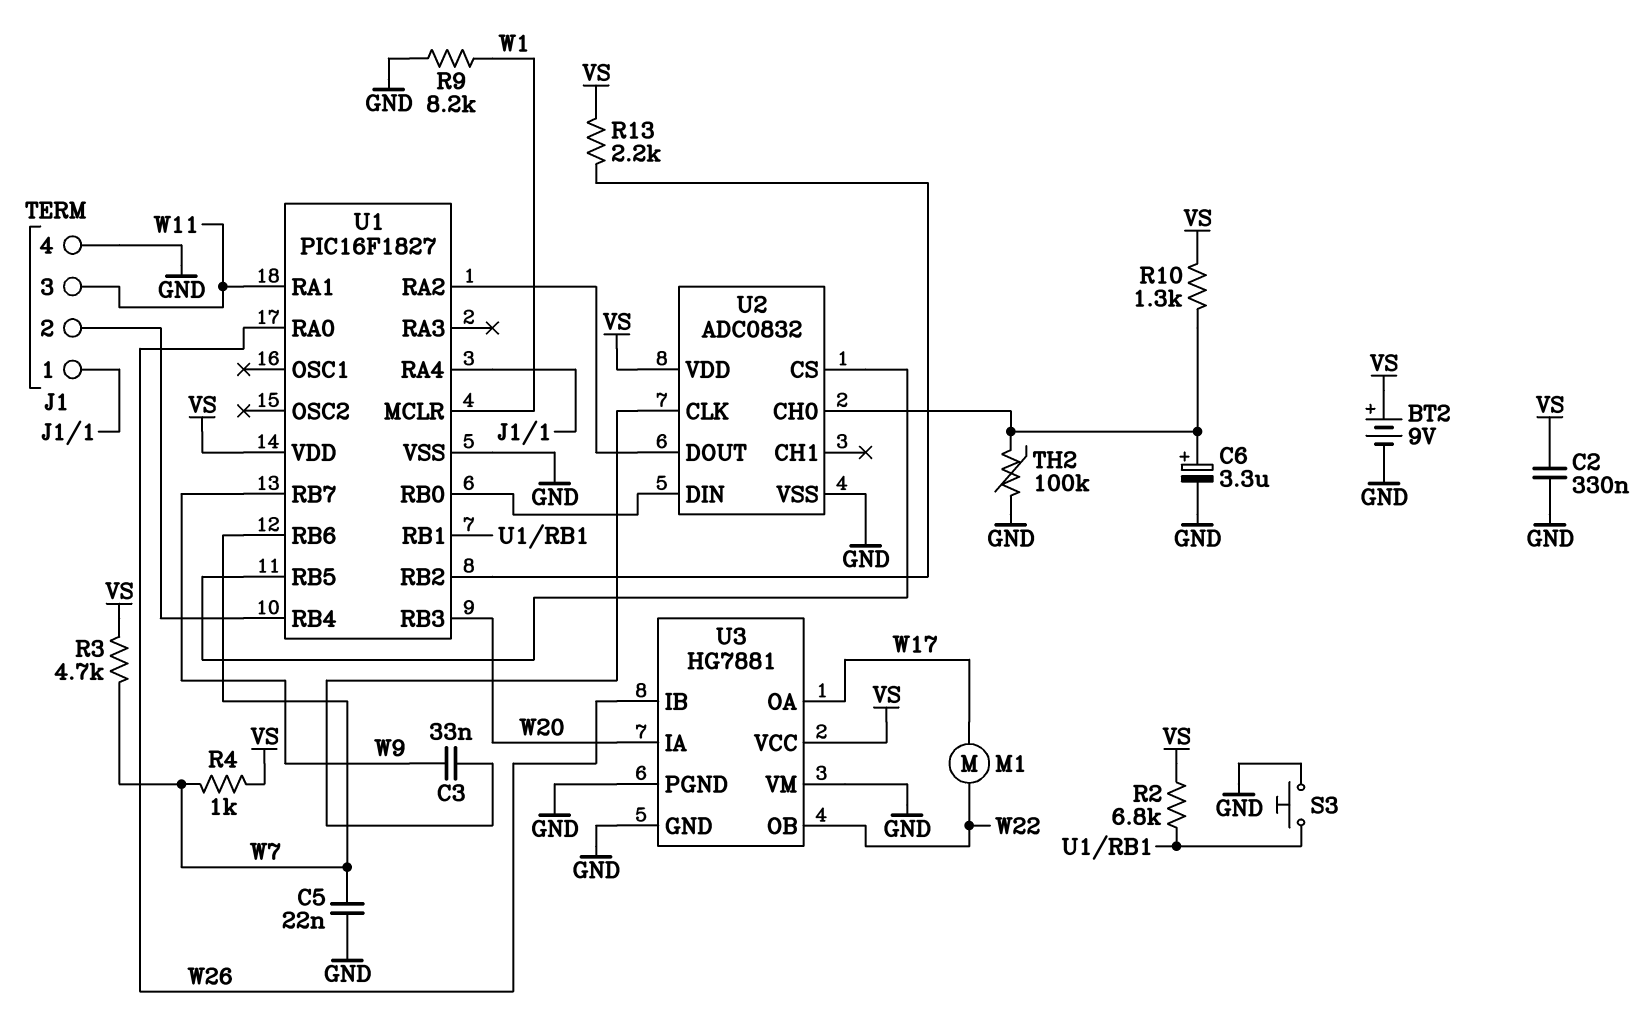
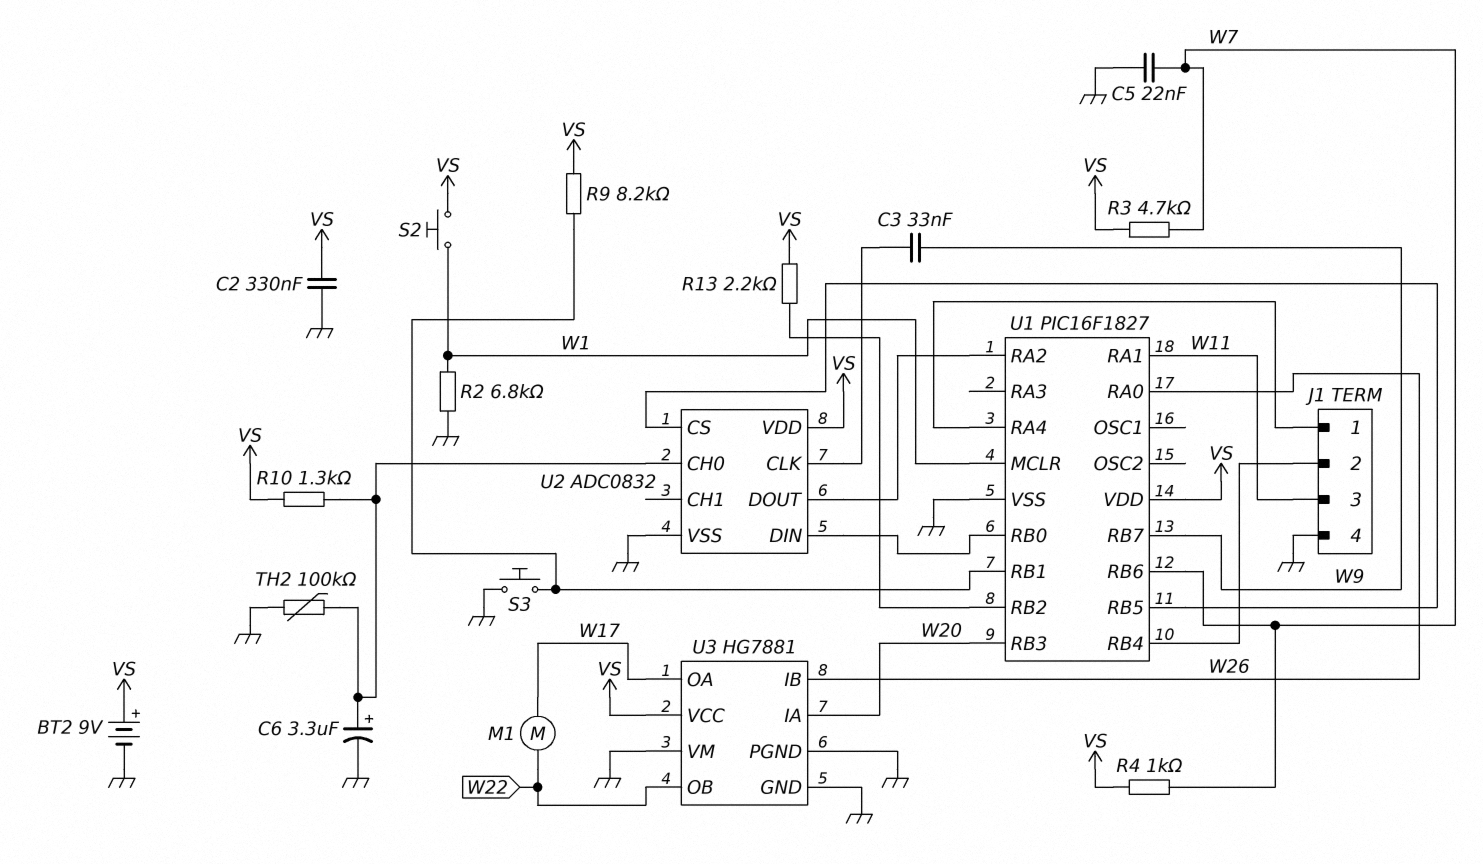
R2: 6.8k (U1/RB1, VS) -> 6.8k (GND, W1)
R9: 8.2k (GND, W1) -> 8.2k (U1/RB1, VS)
S2: none -> button (VS, W1)

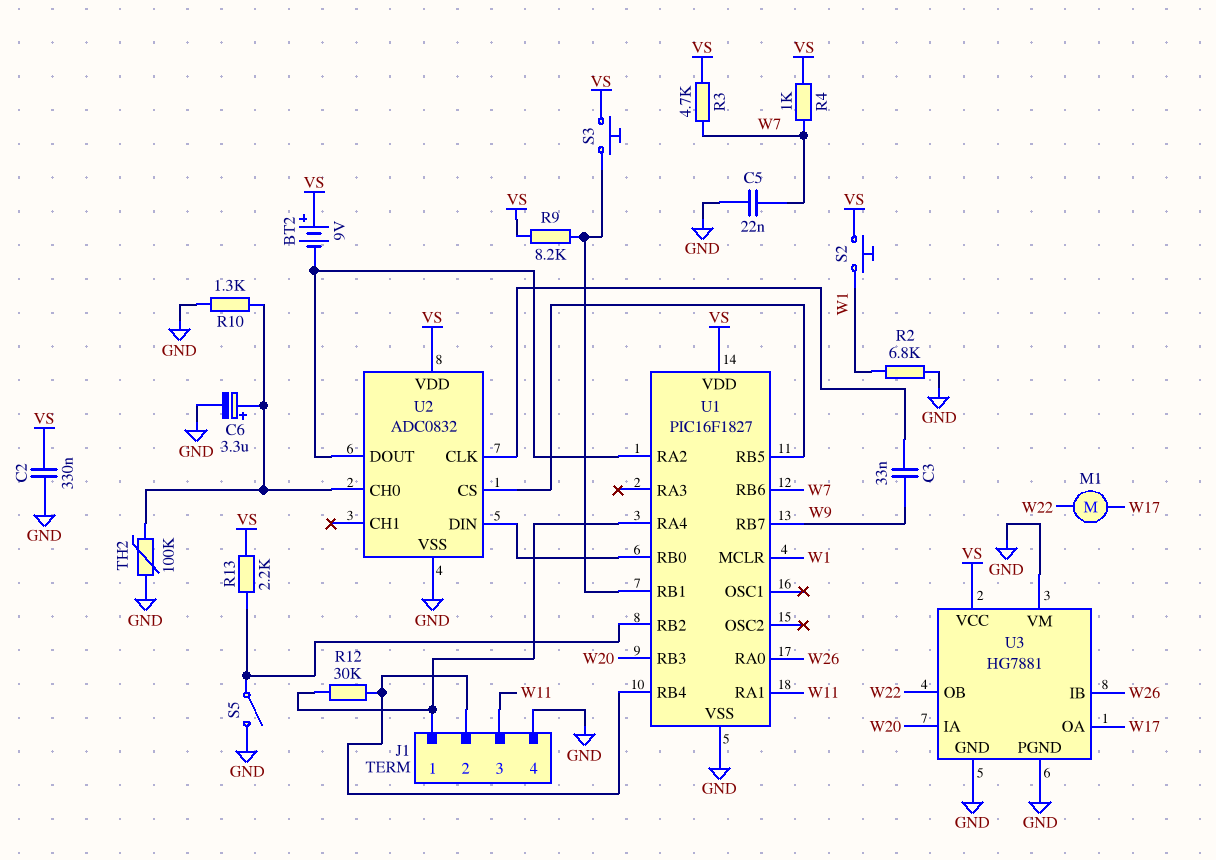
BT2: 9V (plus VS, minus GND) -> 9V (plus VS, minus U1/RA2)
R10: 1.3k (U2/CH0, VS) -> 1.3k (GND, U2/CH0)
R12: none -> 30k (J1/1, J1/2)
S3: button (GND, U1/RB1) -> button (U1/RB1, VS)
S5: none -> switch (GND, U1/RB2)

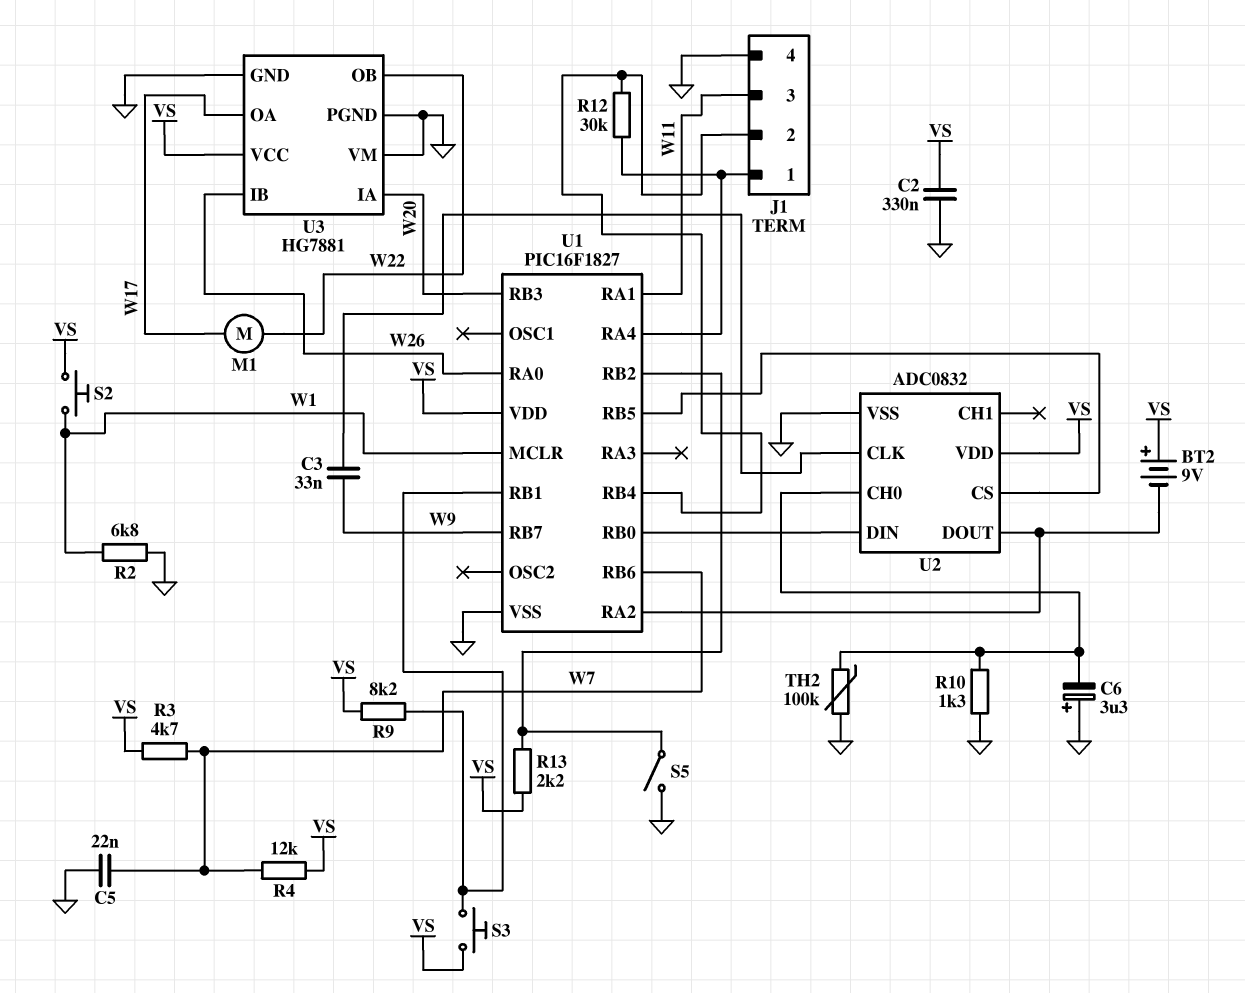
C6: 3.3uF (plus U2/CH0, minus GND) -> 3.3uF (plus GND, minus U2/CH0)
R4: 1k (VS, W7) -> 12k (VS, W7)

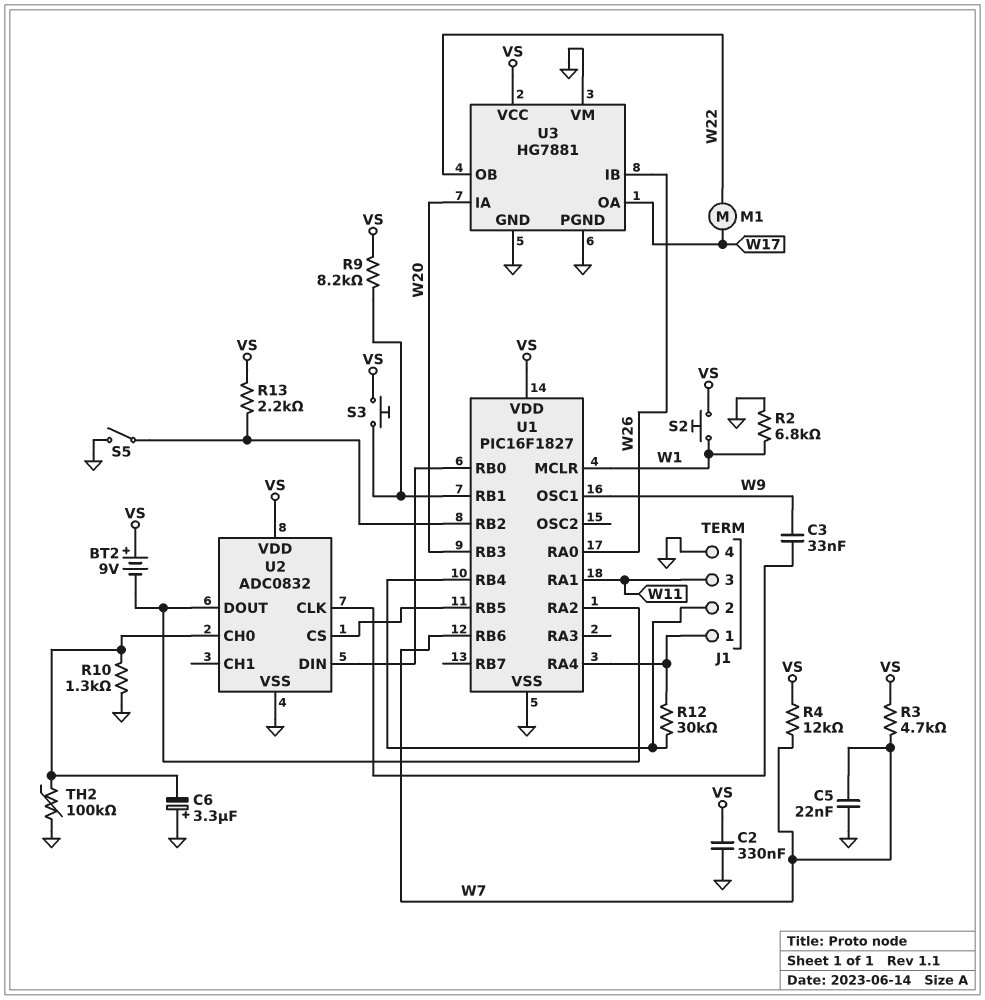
U1 pin OSC1: none -> W9
U1 pin RB7: W9 -> none

